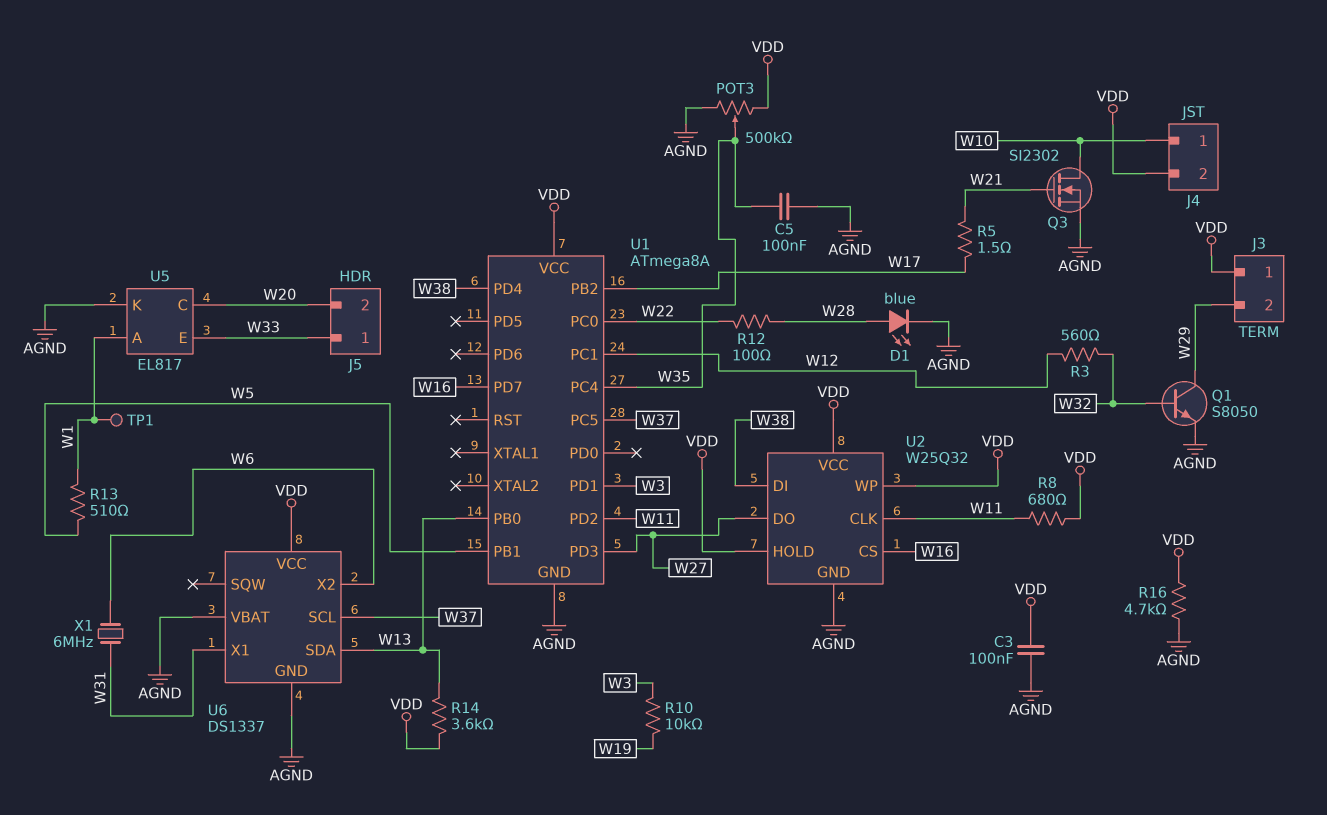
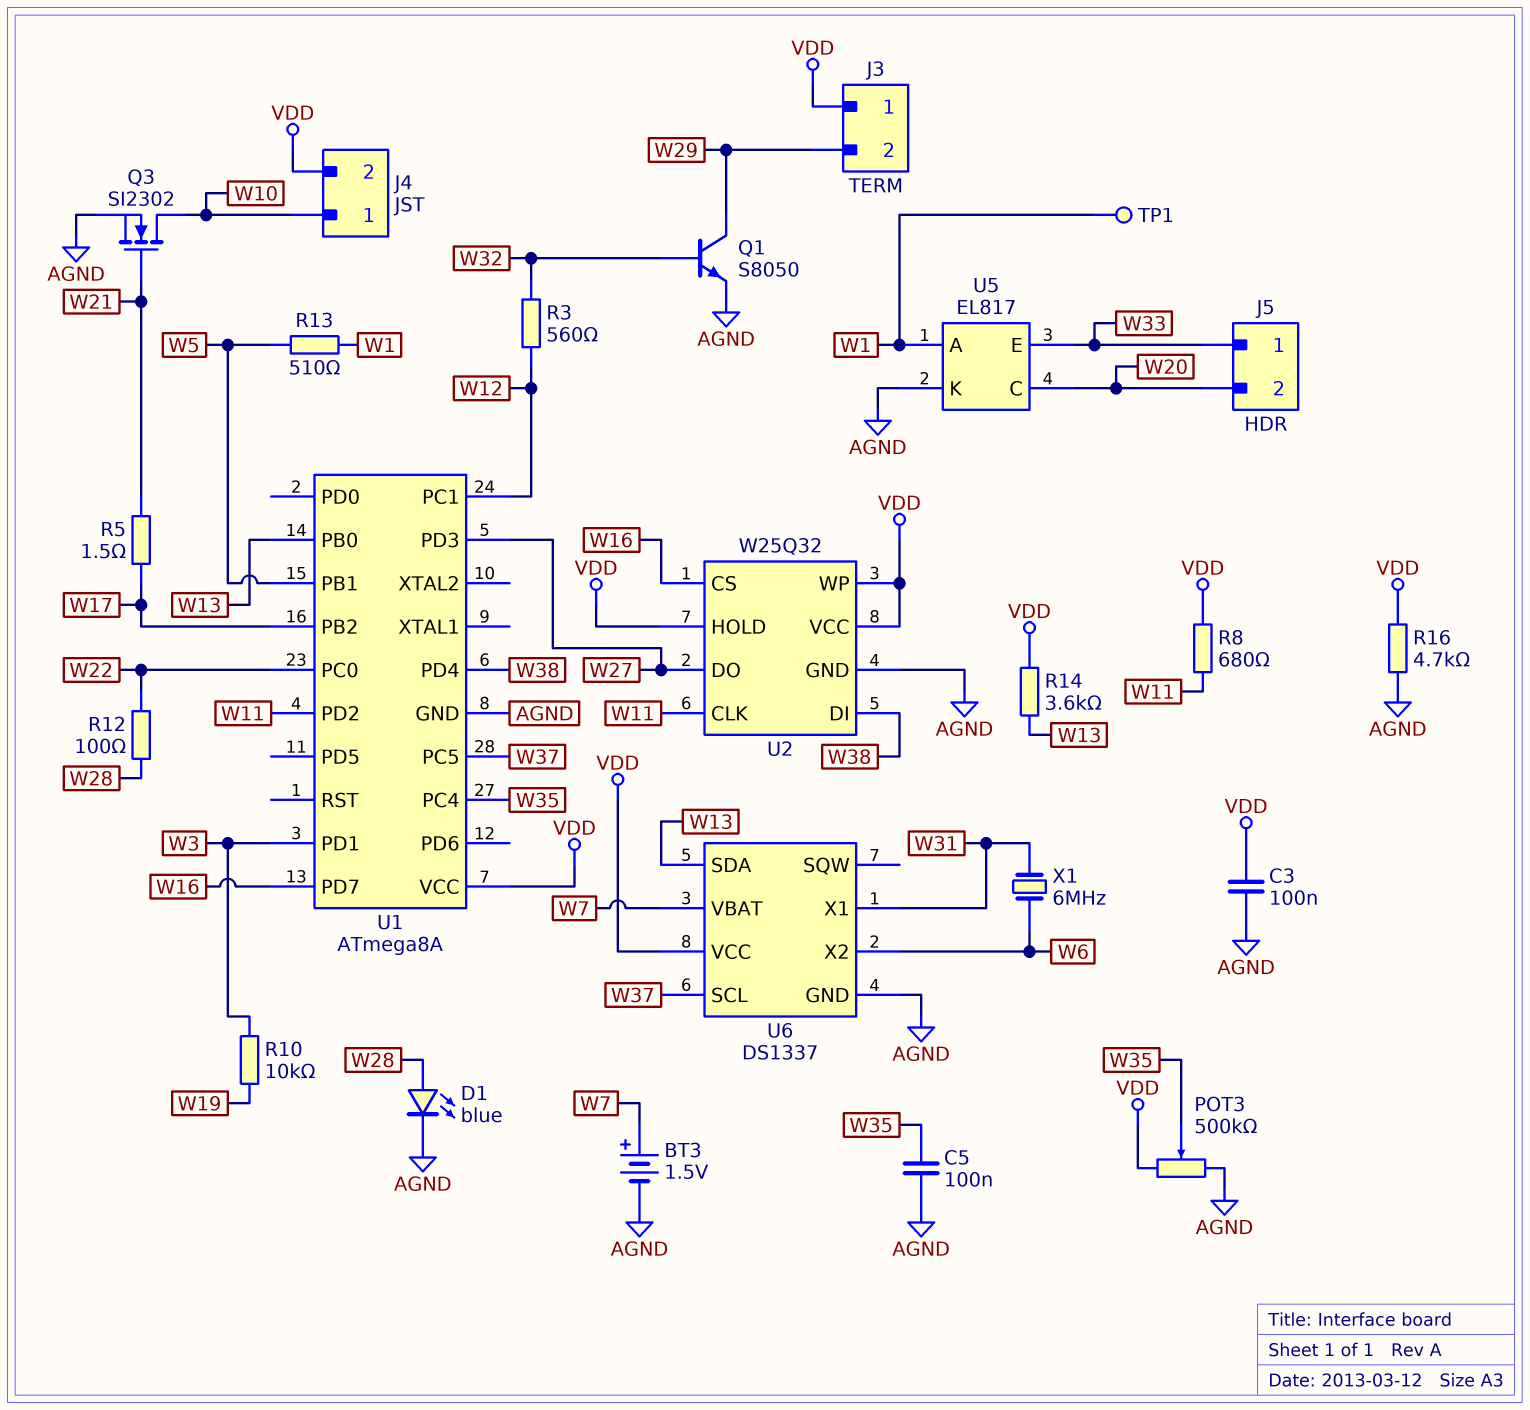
BT3: none -> 1.5V (plus W7, minus AGND)
U6 pin VBAT: AGND -> W7

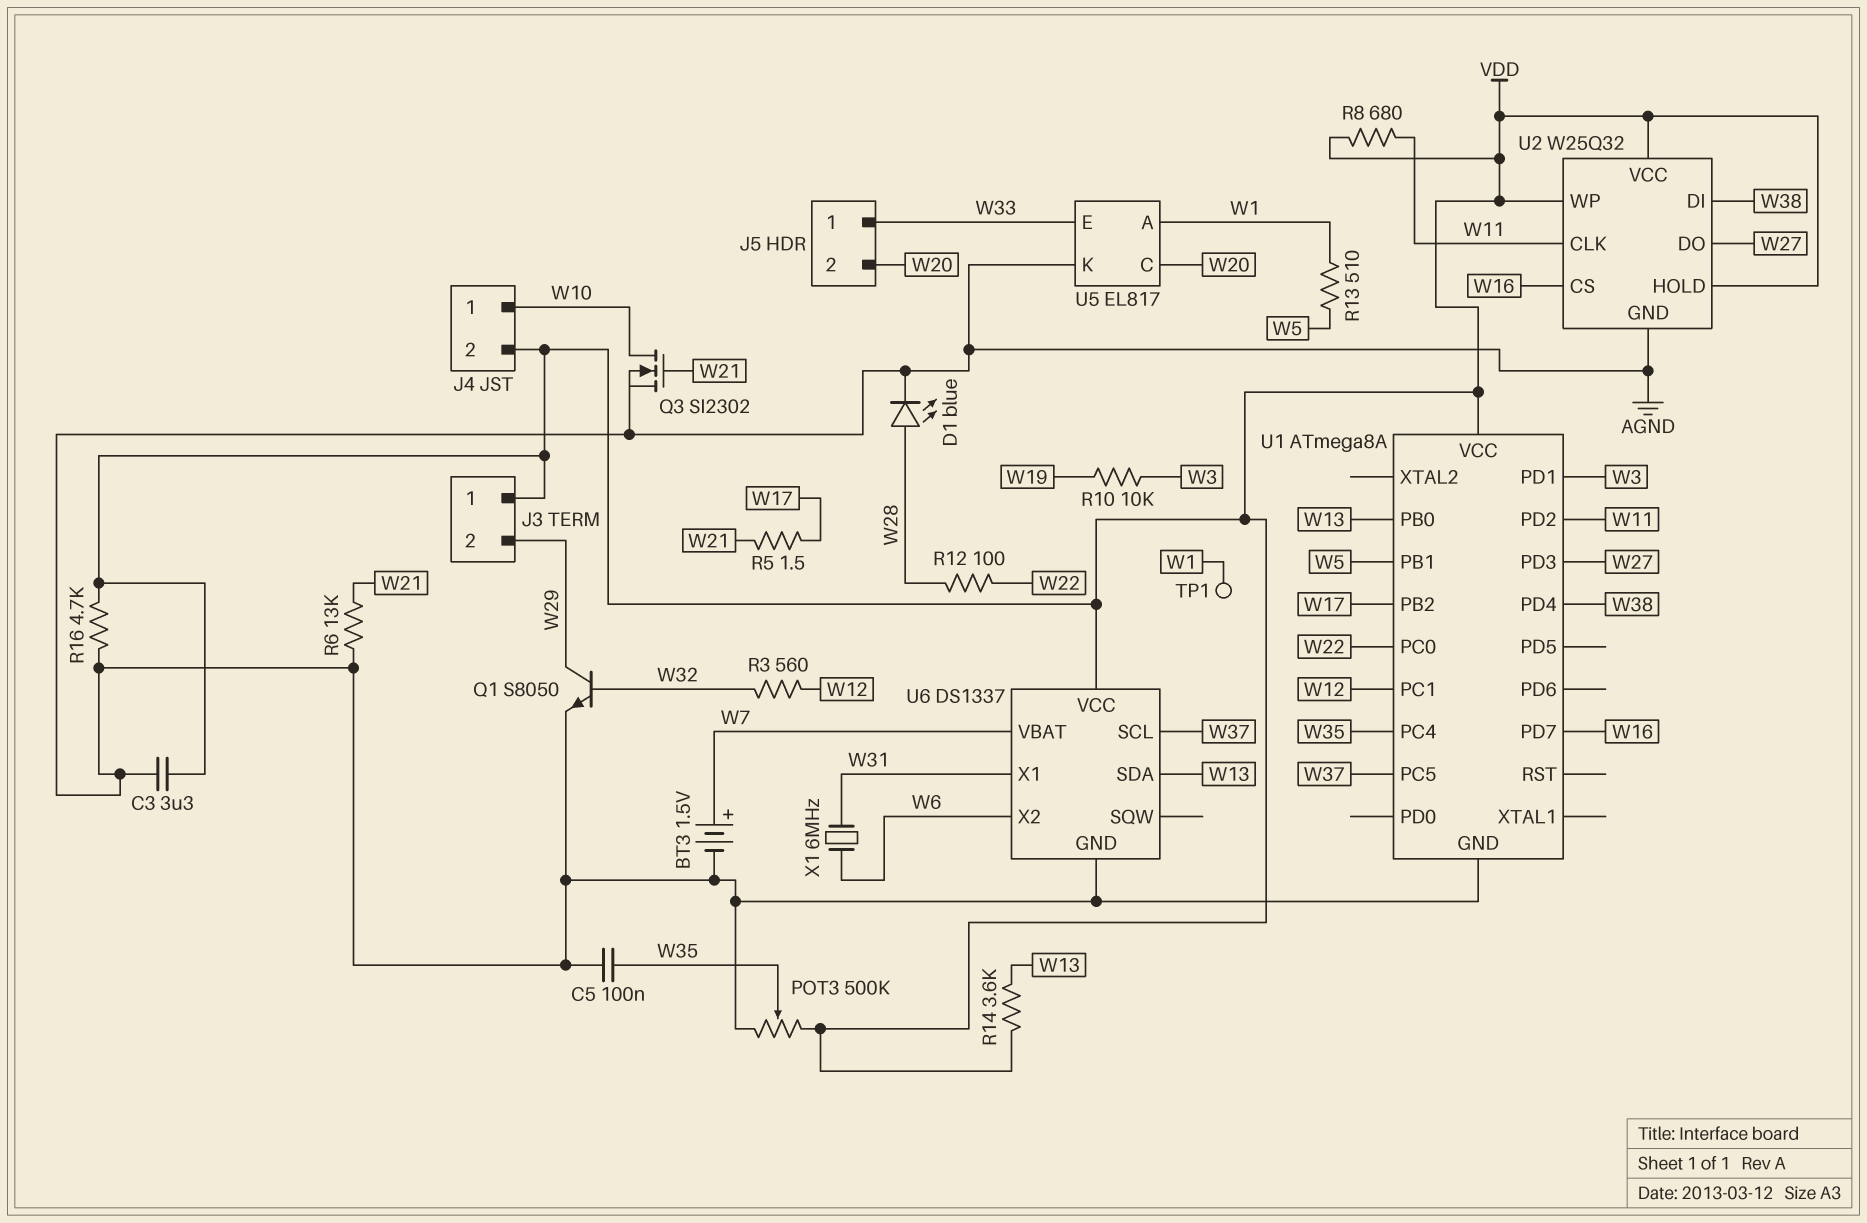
C3: 100nF (AGND, VDD) -> 3.3uF (AGND, VDD)
R6: none -> 13k (AGND, W21)

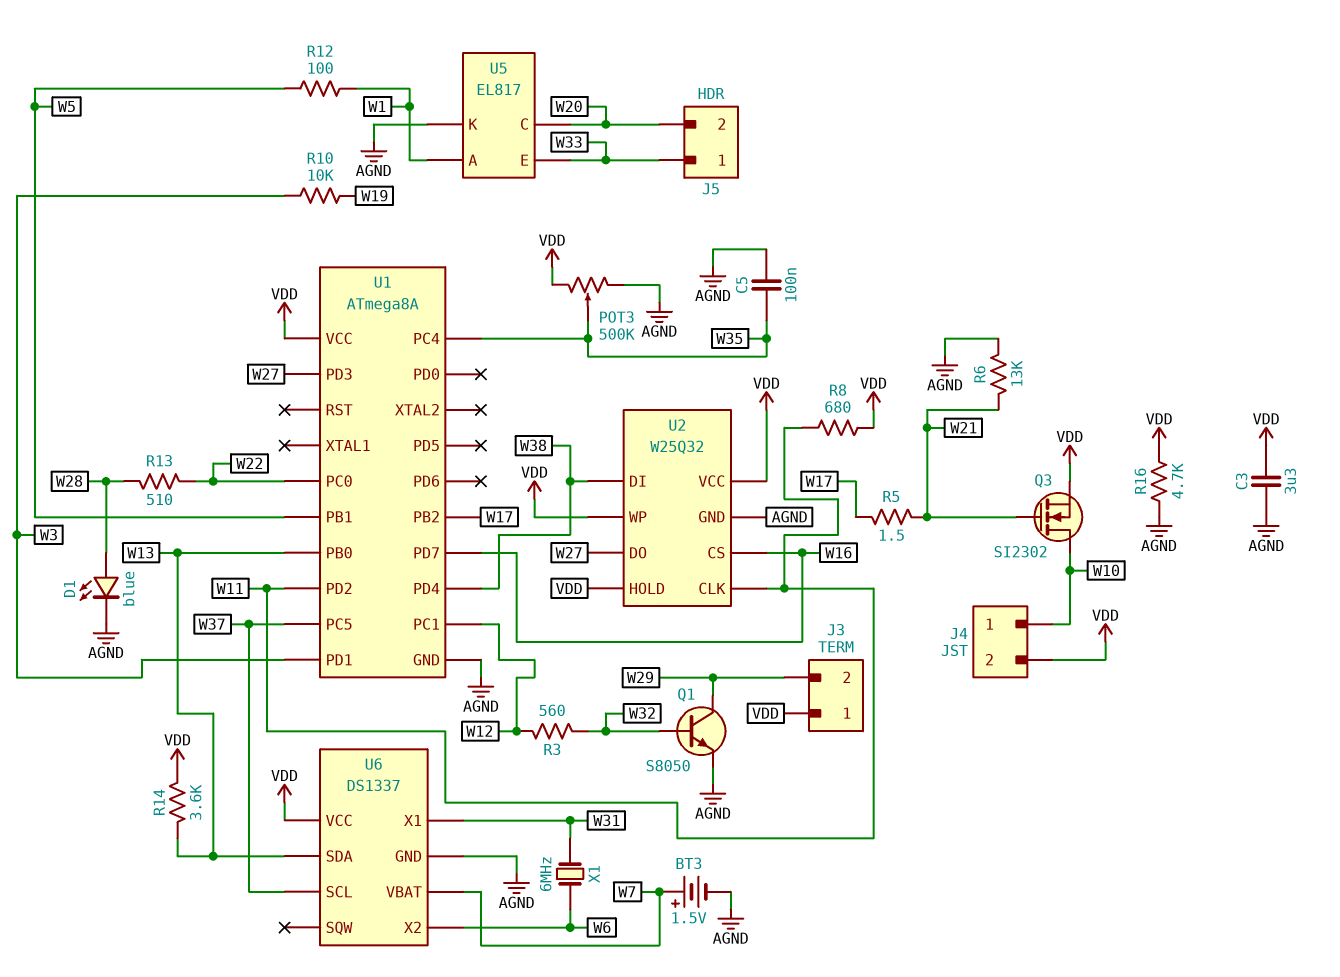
Q3: NMOS SI2302 (G W21, D W10, S AGND) -> NMOS SI2302 (G W21, D W10, S VDD)
R12: 100 (W22, W28) -> 100 (W1, W5)
R13: 510 (W1, W5) -> 510 (W22, W28)
TP1: test point (W1) -> none

